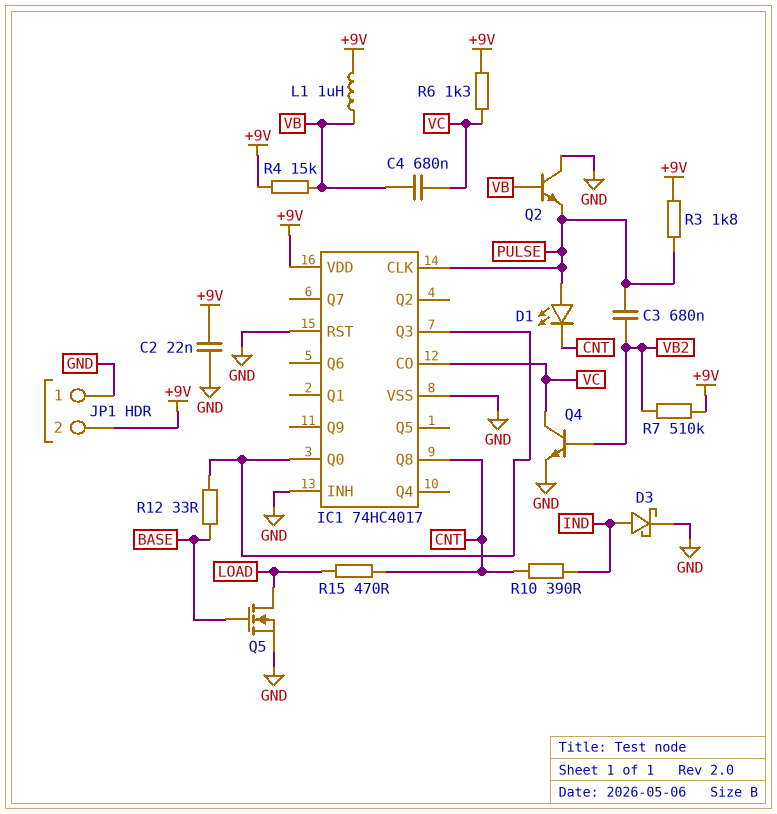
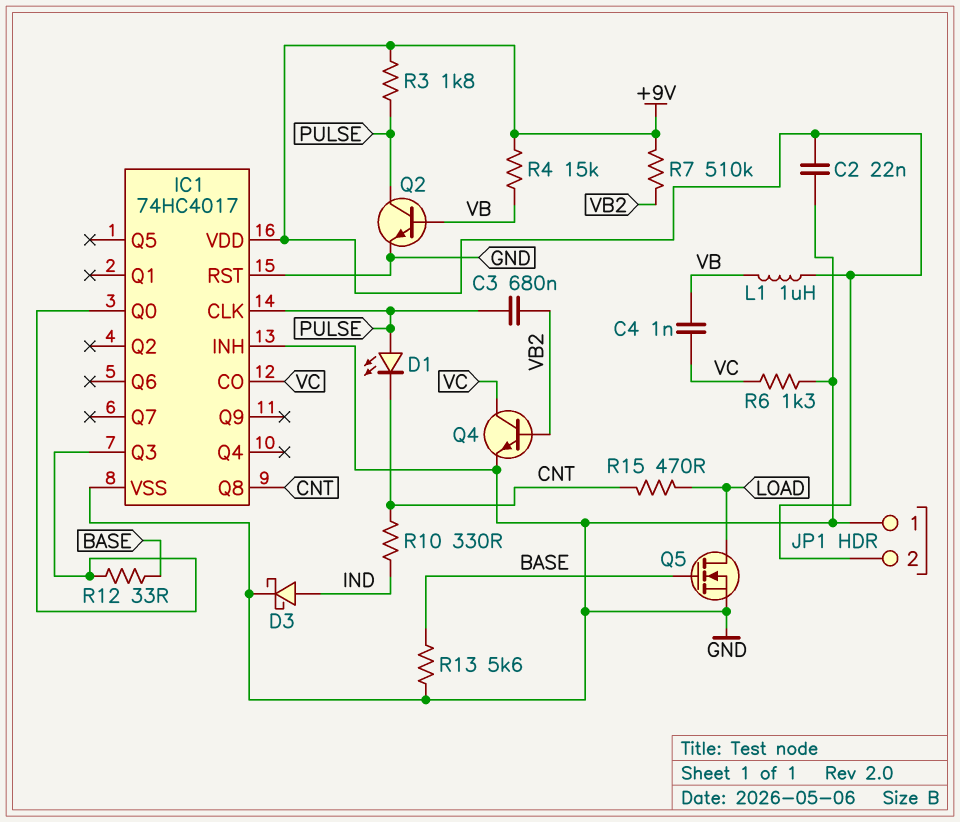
C4: 680nF (VB, VC) -> 1nF (VB, VC)
Q2: NPN (B VB, C GND, E PULSE) -> NPN (B VB, C PULSE, E GND)
R6: 1.3k (+9V, VC) -> 1.3k (GND, VC)
R10: 390 (CNT, IND) -> 330 (CNT, IND)
R13: none -> 5.6k (BASE, GND)

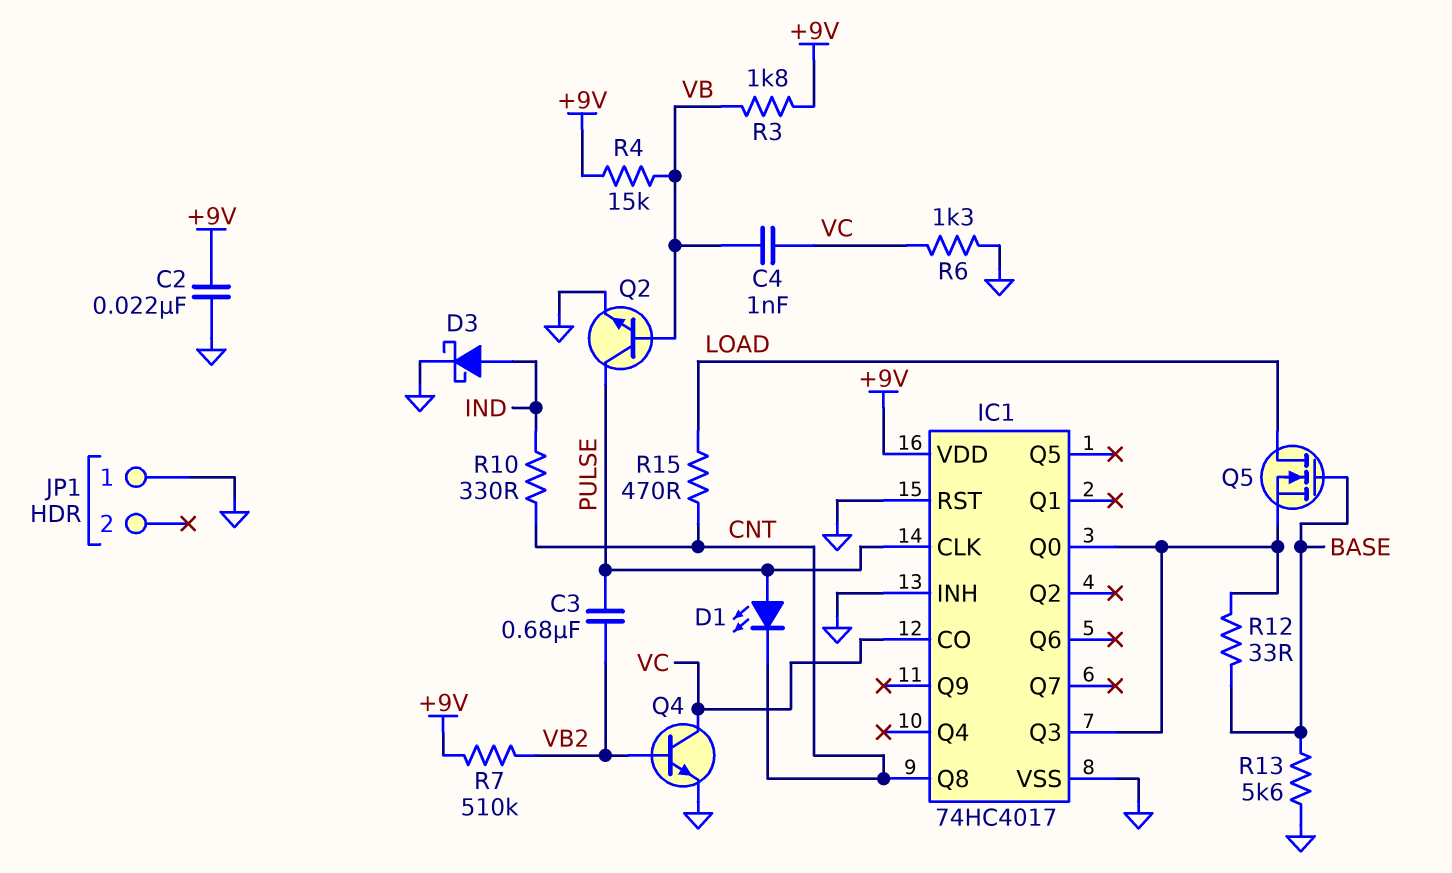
JP1 pin 2: +9V -> none
L1: 1uH (+9V, VB) -> none
Q5: NMOS (G BASE, D LOAD, S GND) -> NMOS (G BASE, D LOAD, S IC1/Q0)
R3: 1.8k (+9V, PULSE) -> 1.8k (+9V, VB)

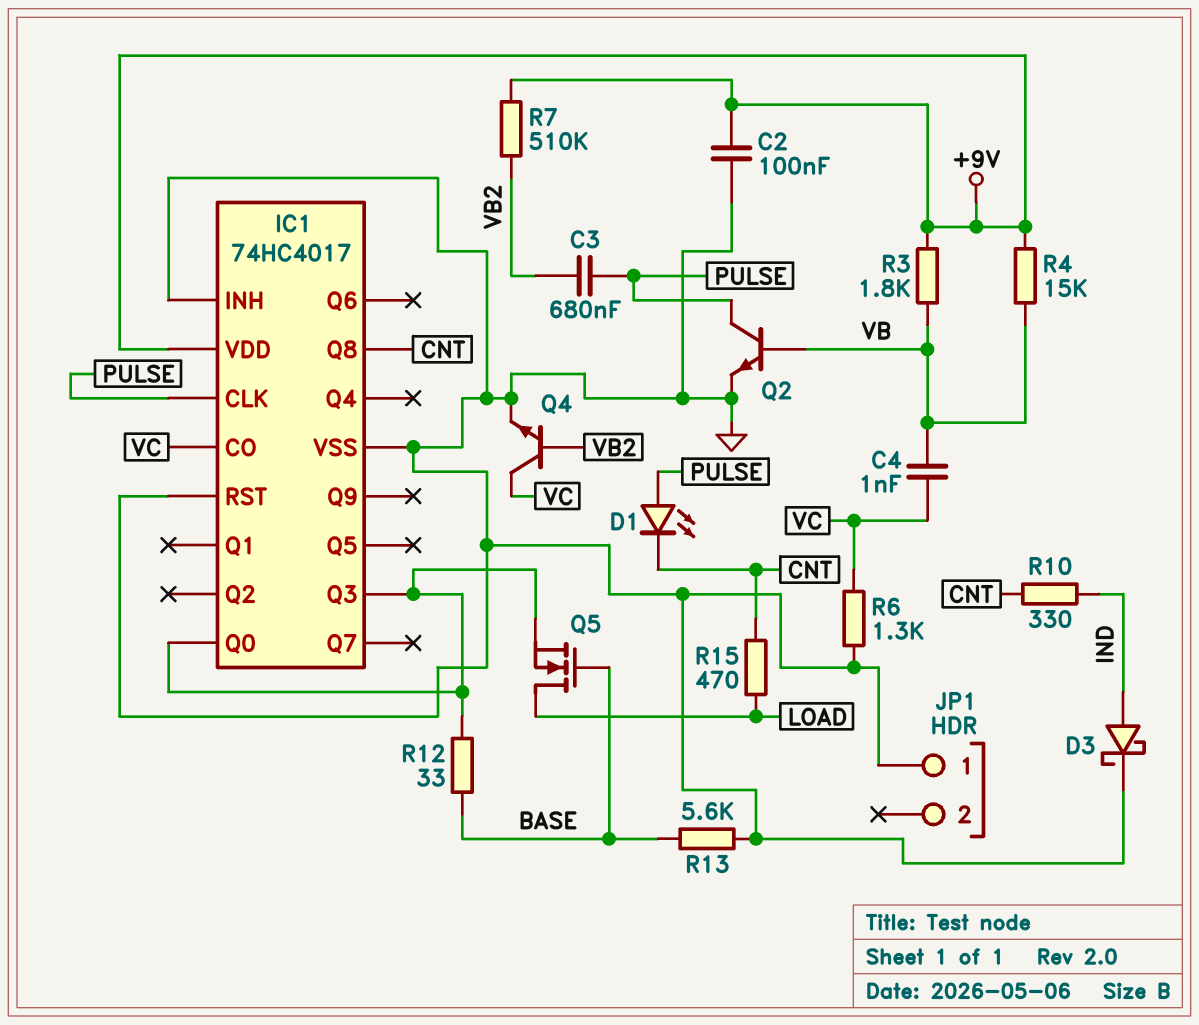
C2: 22nF (+9V, GND) -> 100nF (+9V, GND)

